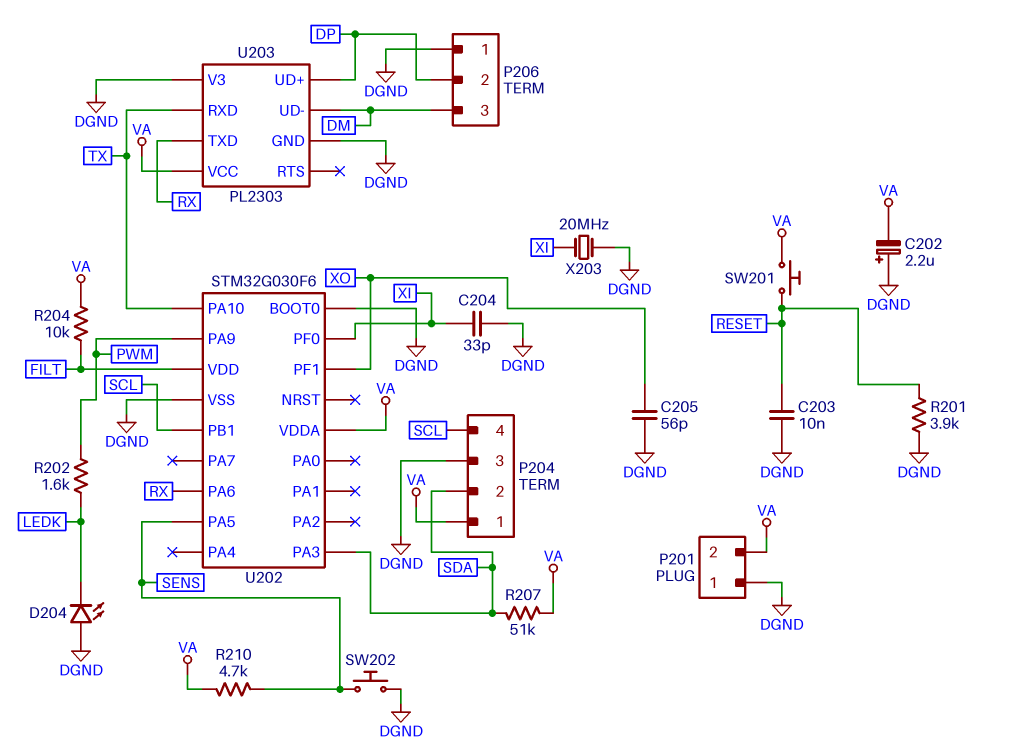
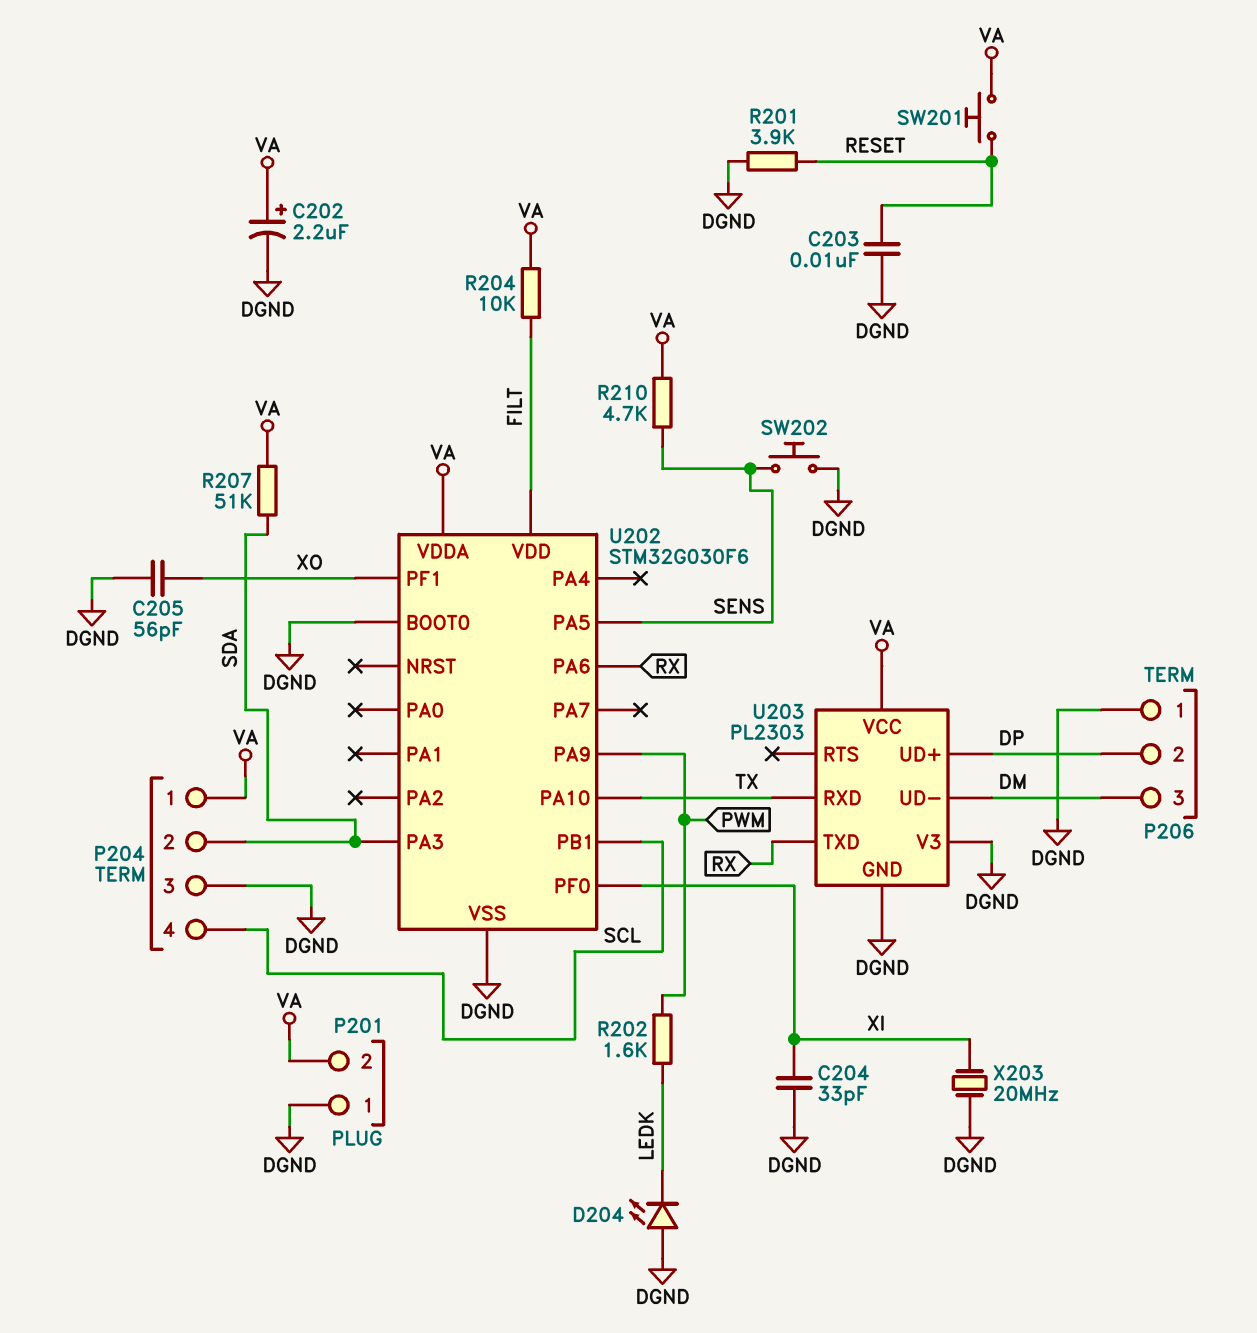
C202: 2.2uF (plus DGND, minus VA) -> 2.2uF (plus VA, minus DGND)

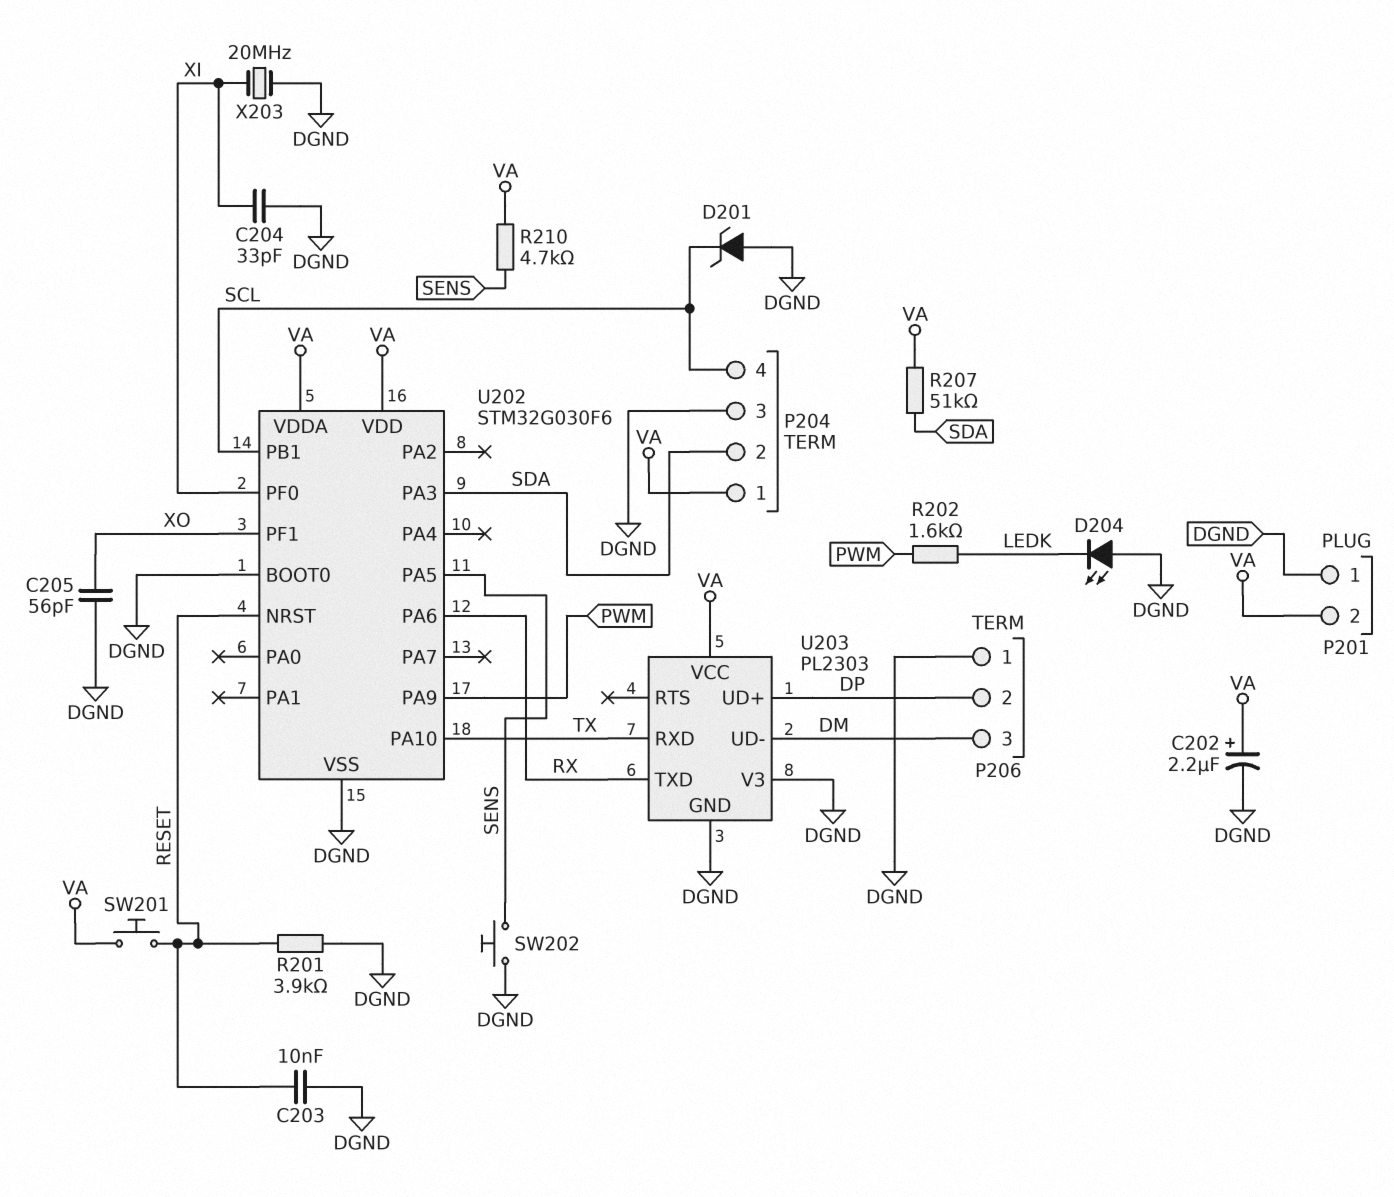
D201: none -> zener (A DGND, K SCL)
R204: 10k (FILT, VA) -> none
U202 pin NRST: none -> RESET
U202 pin VDD: FILT -> VA

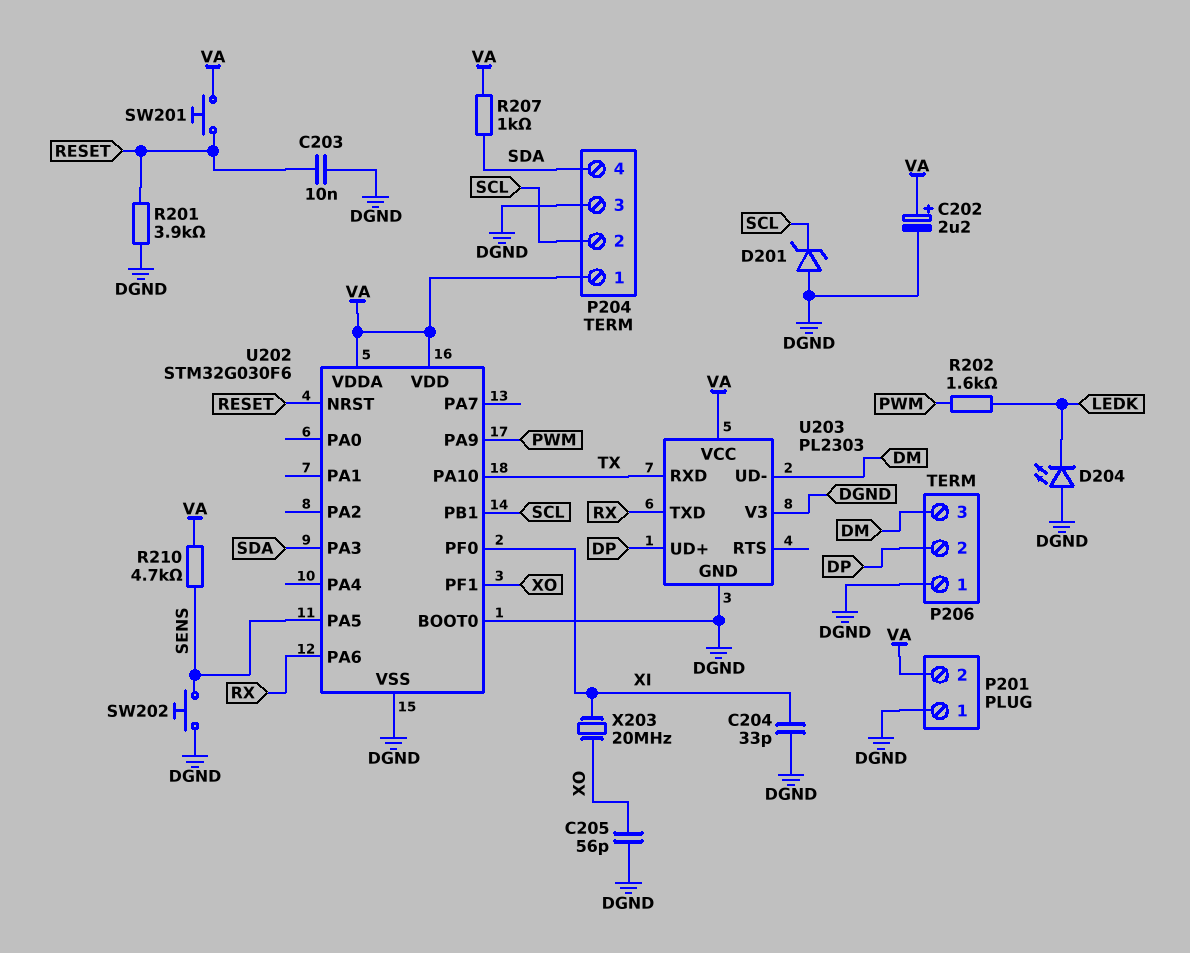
P204 pin 2: SDA -> SCL
P204 pin 4: SCL -> SDA
R207: 51k (SDA, VA) -> 1k (SDA, VA)
X203: 20MHz (DGND, XI) -> 20MHz (XI, XO)

